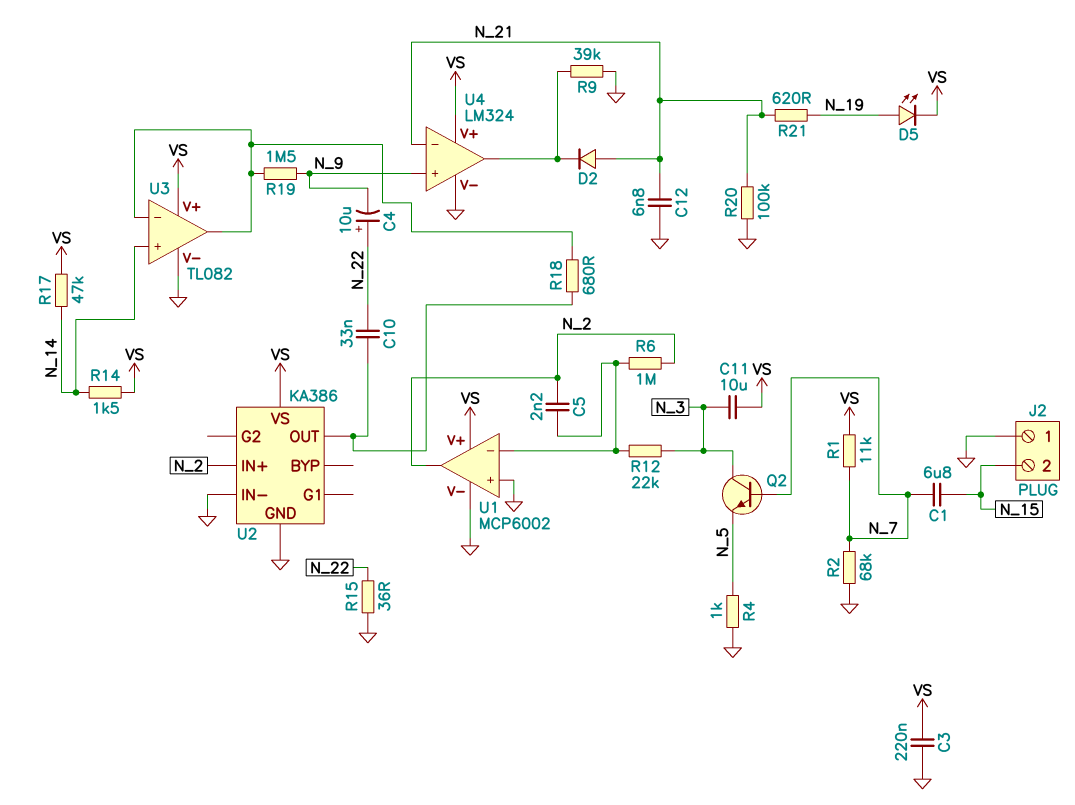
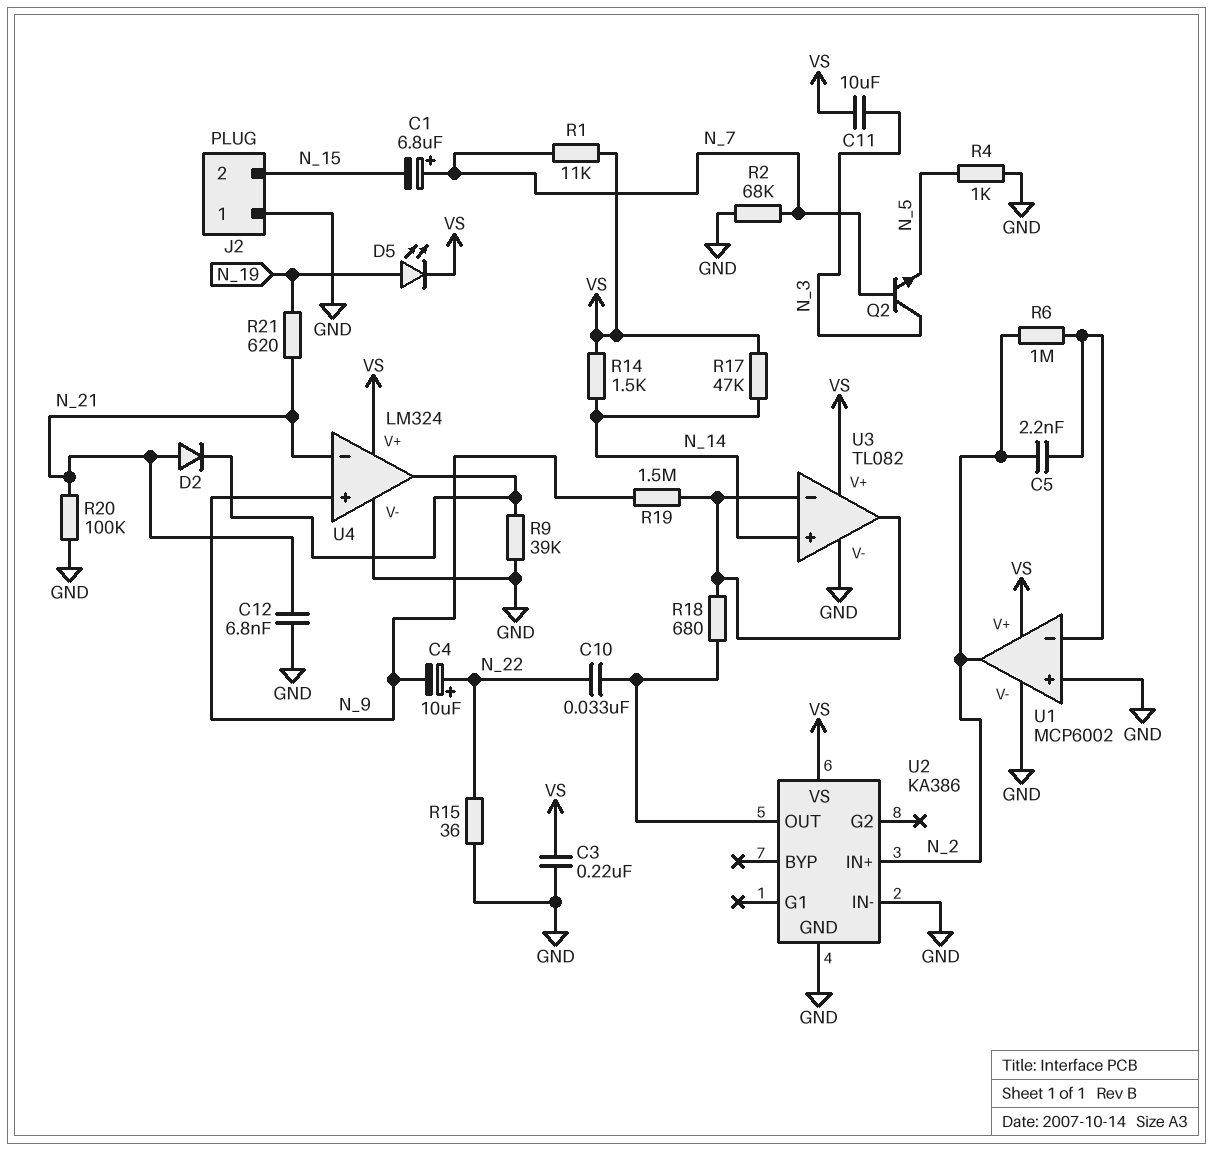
C1: 6.8uF (N_7, N_15) -> 6.8uF (plus N_7, minus N_15)
R12: 22k (N_3, U1/in-) -> none

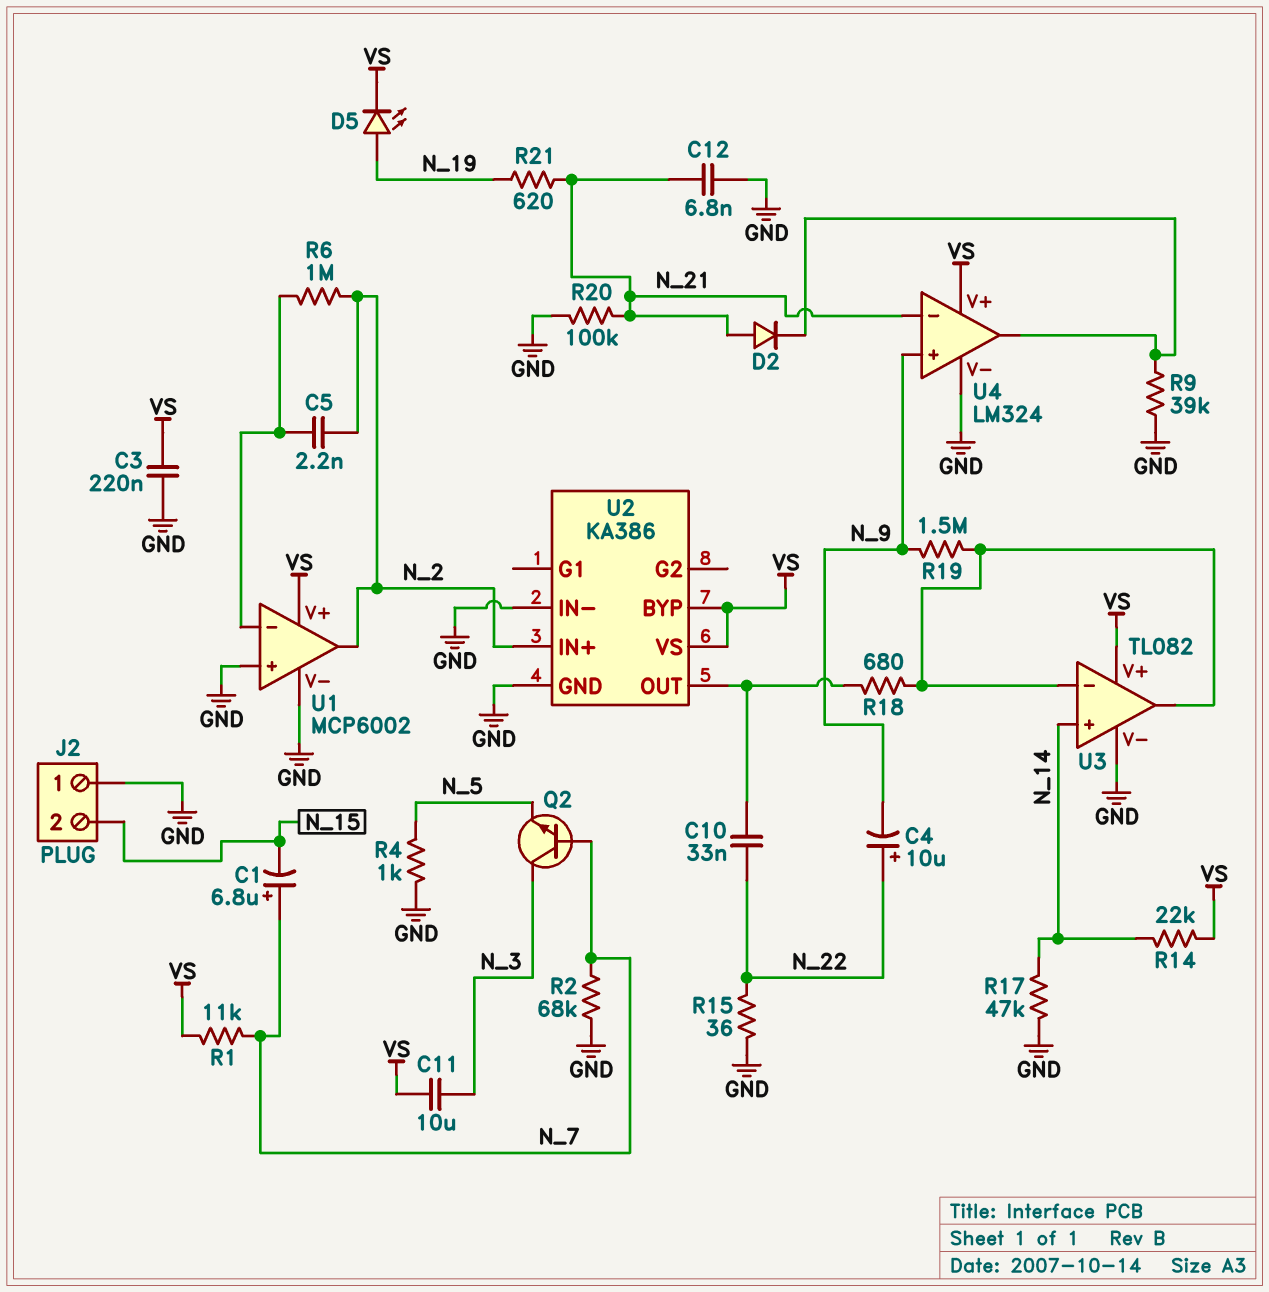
R14: 1.5k (N_14, VS) -> 22k (N_14, VS)
R17: 47k (N_14, VS) -> 47k (GND, N_14)
U2 pin BYP: none -> VS

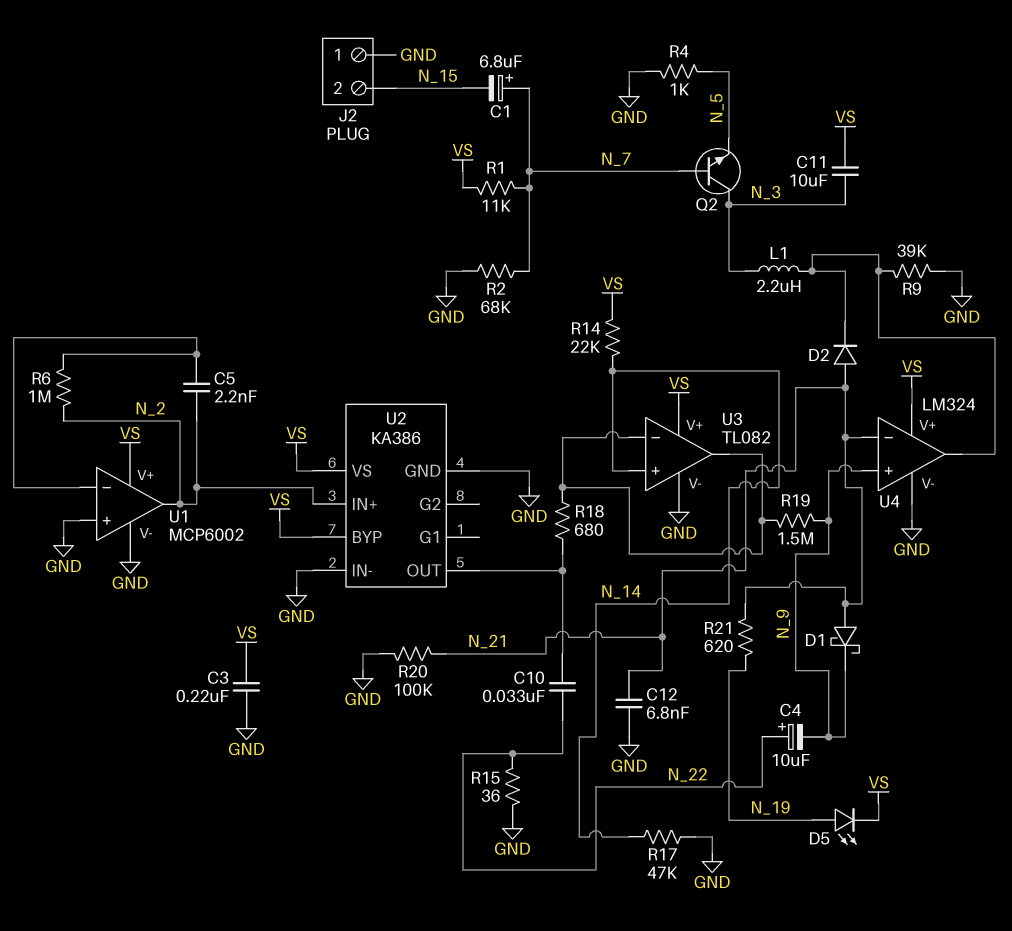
D1: none -> schottky (A N_21, K N_9)
L1: none -> 2.2uH (N_3, U4/out)

